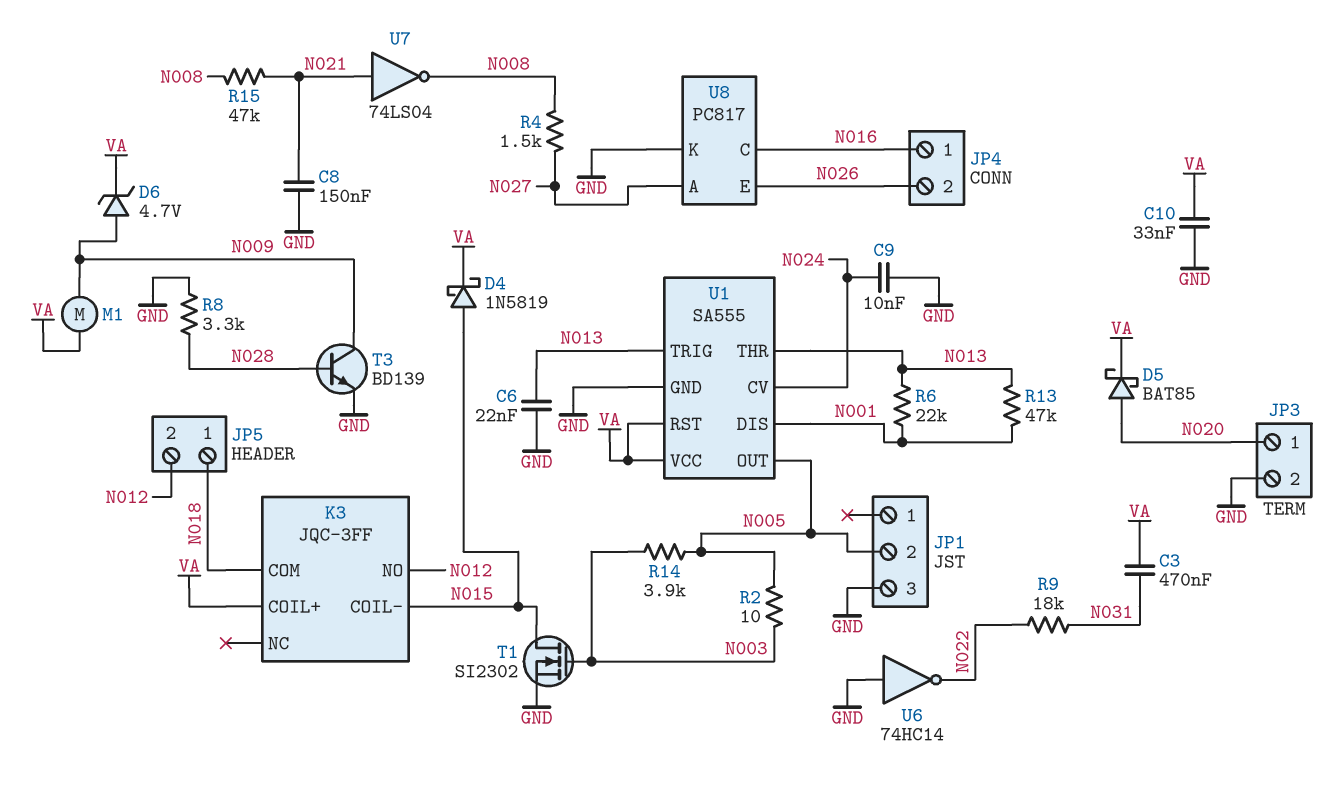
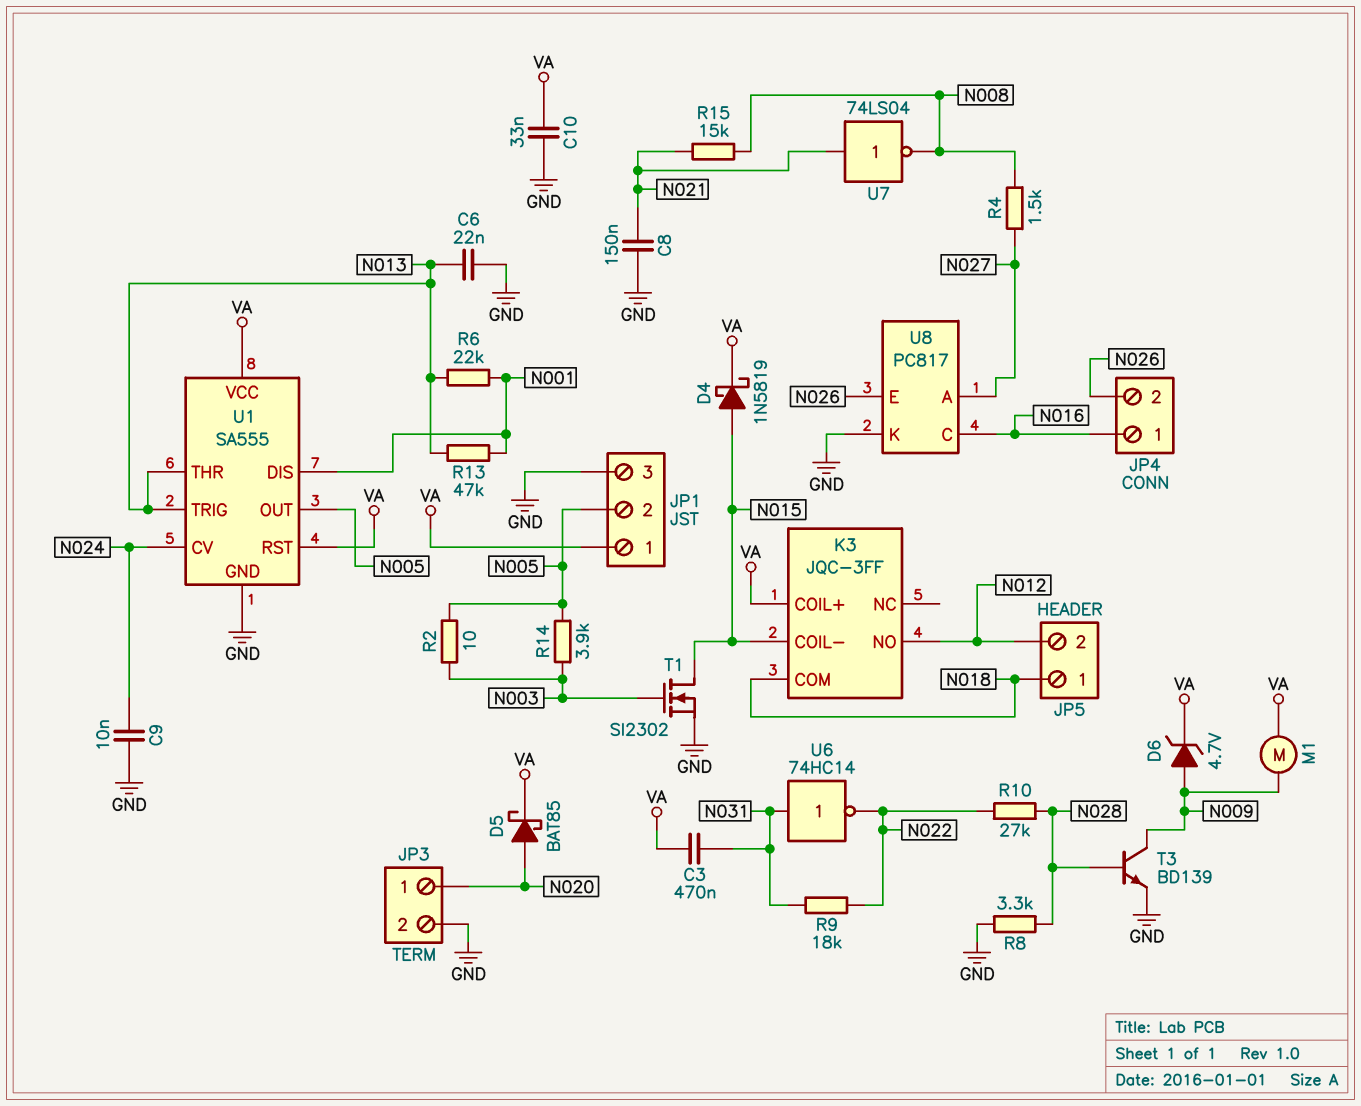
JP1 pin 1: none -> VA
R10: none -> 27k (N022, N028)
R15: 47k (N008, N021) -> 15k (N008, N021)
U6: NOT 74HC14 (in GND, out N022) -> NOT 74HC14 (in N031, out N022)

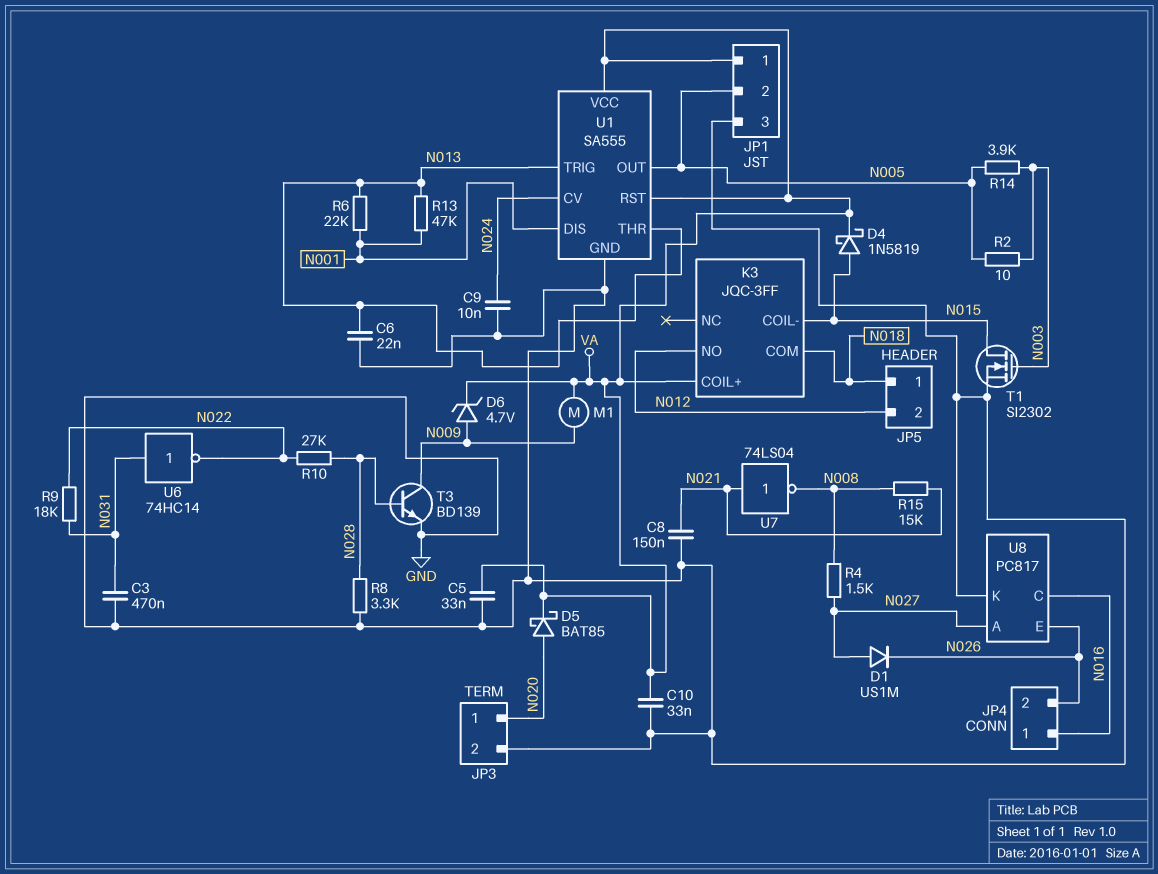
C3: 470nF (N031, VA) -> 470nF (GND, N031)
C5: none -> 33nF (GND, VA)
D1: none -> diode US1M (A N027, K N026)

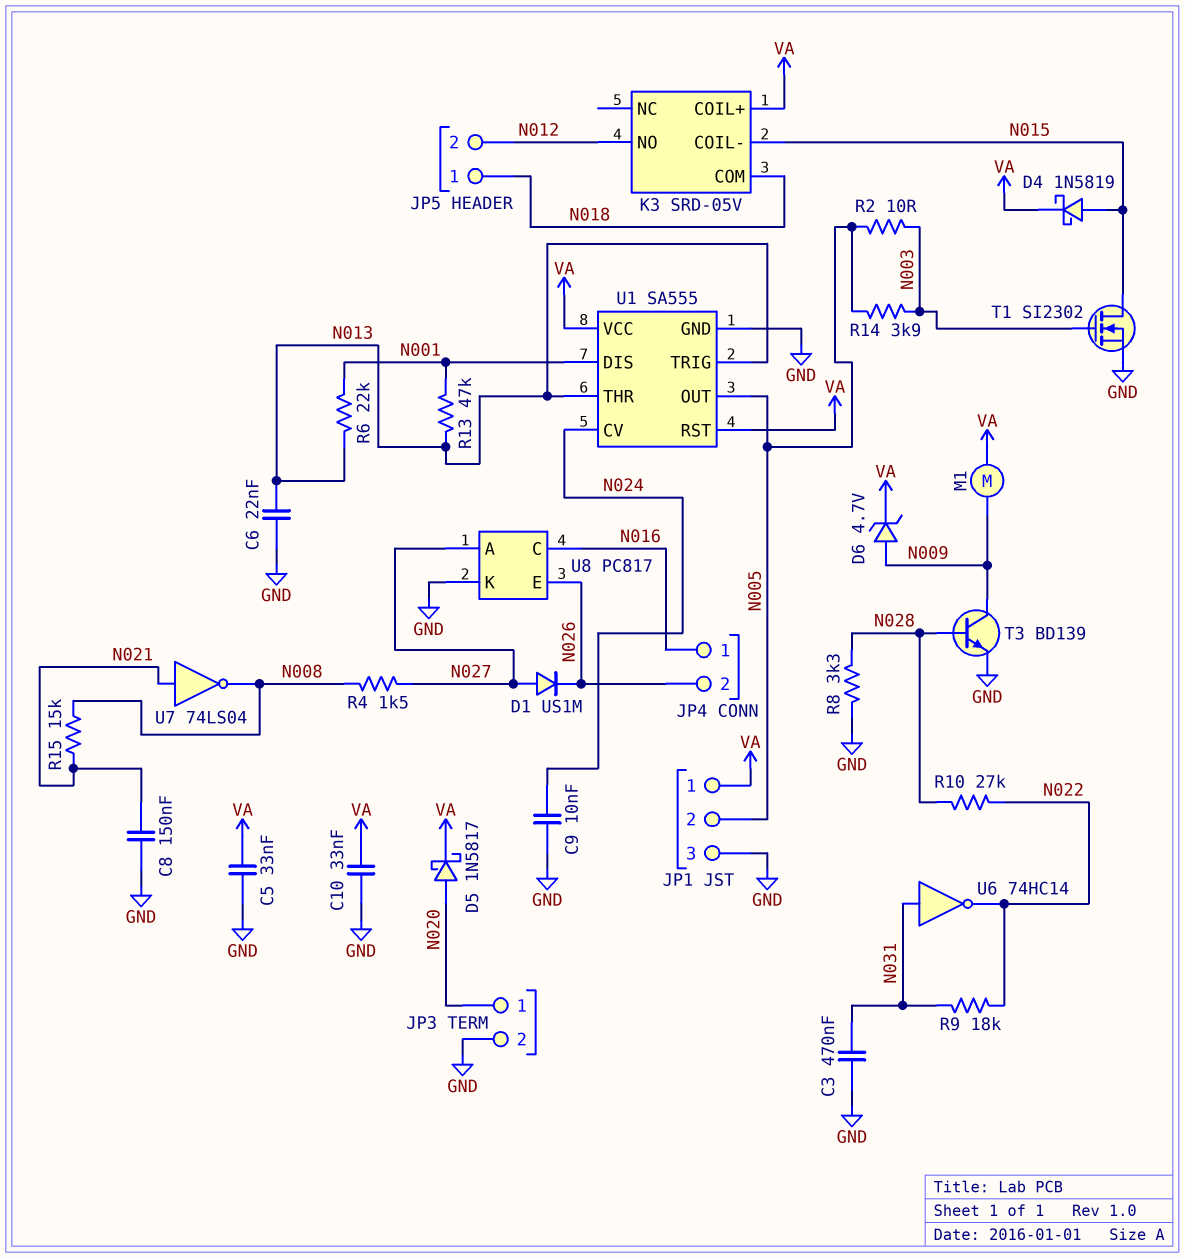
D5: schottky BAT85 (A N020, K VA) -> schottky 1N5817 (A N020, K VA)
K3: JQC-3FF -> SRD-05V

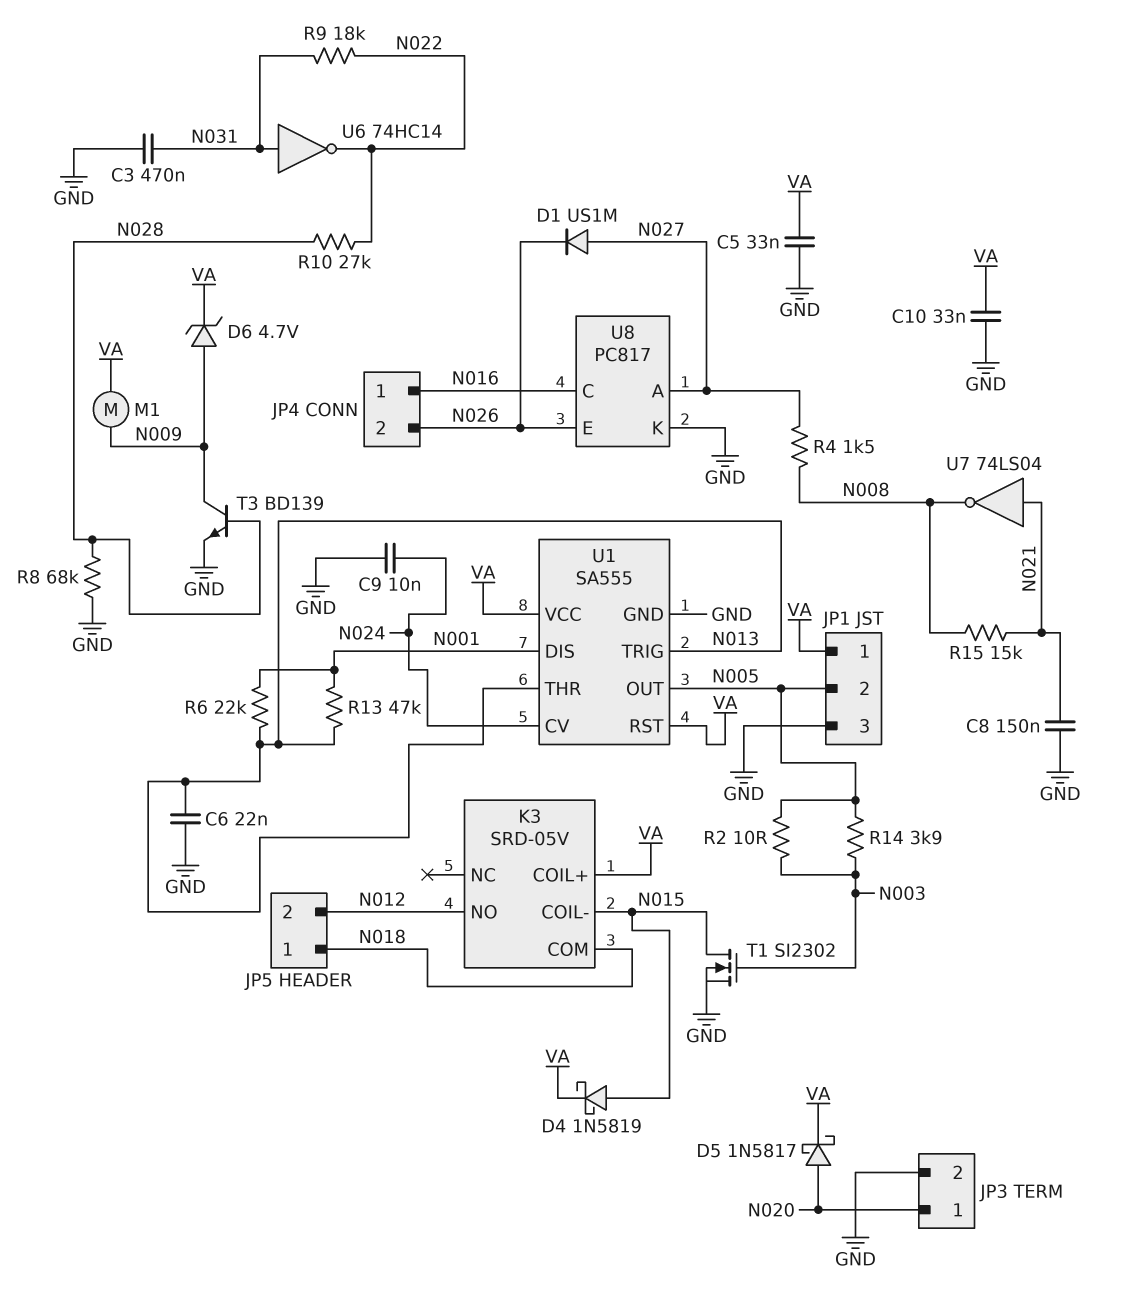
R8: 3.3k (GND, N028) -> 68k (GND, N028)

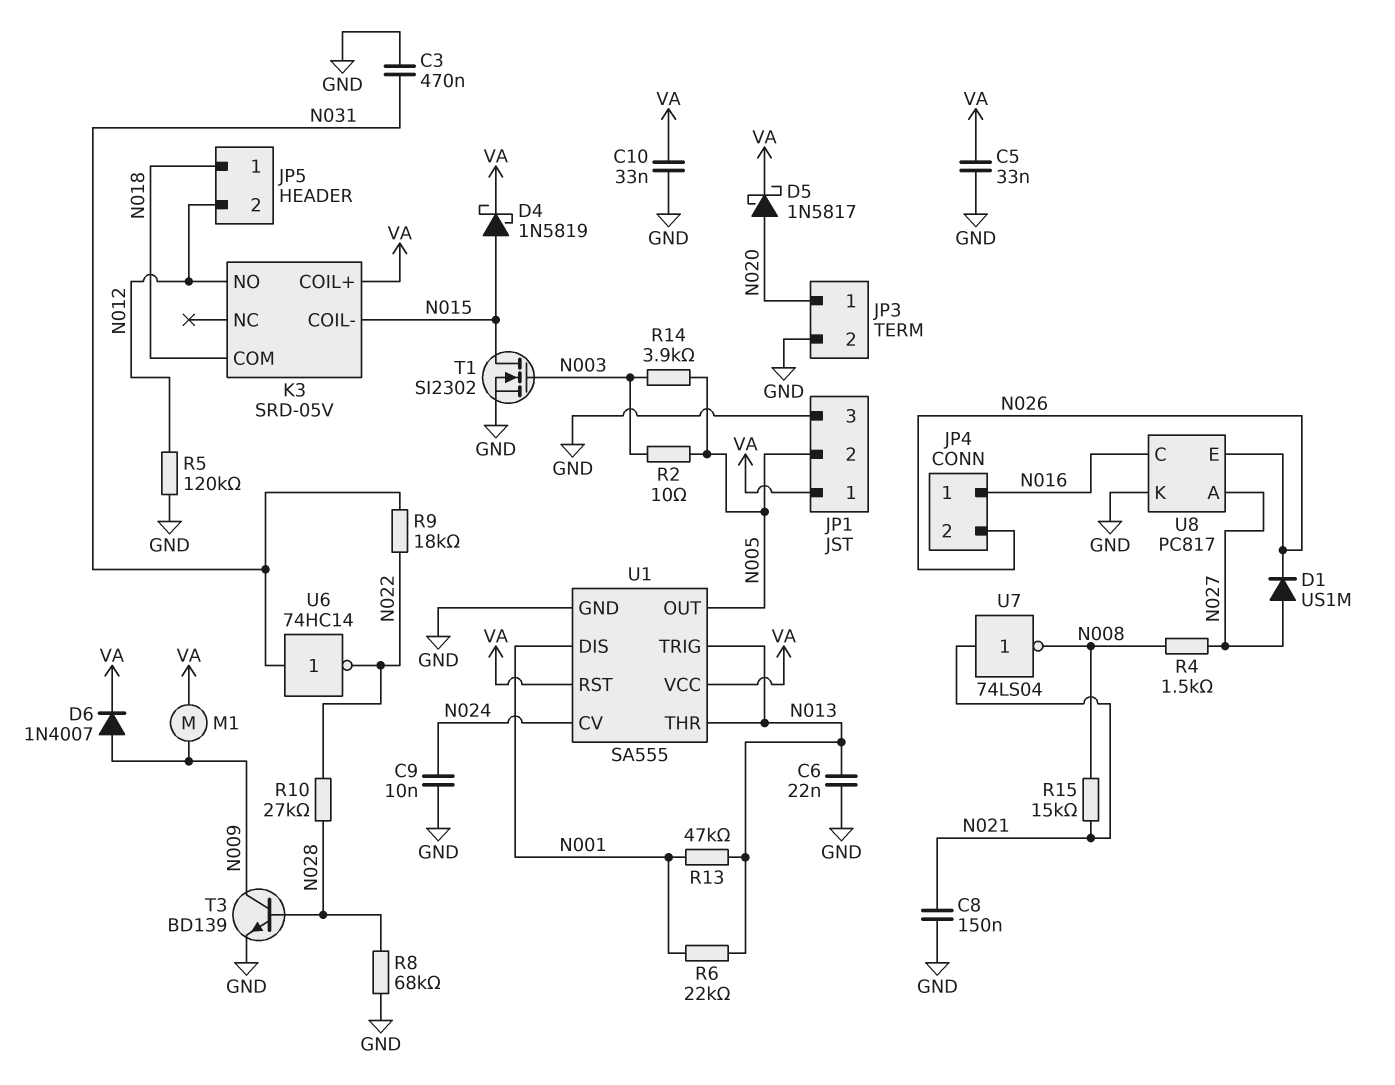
D6: zener 4.7V (A N009, K VA) -> diode 1N4007 (A N009, K VA)
R5: none -> 120k (GND, N012)

